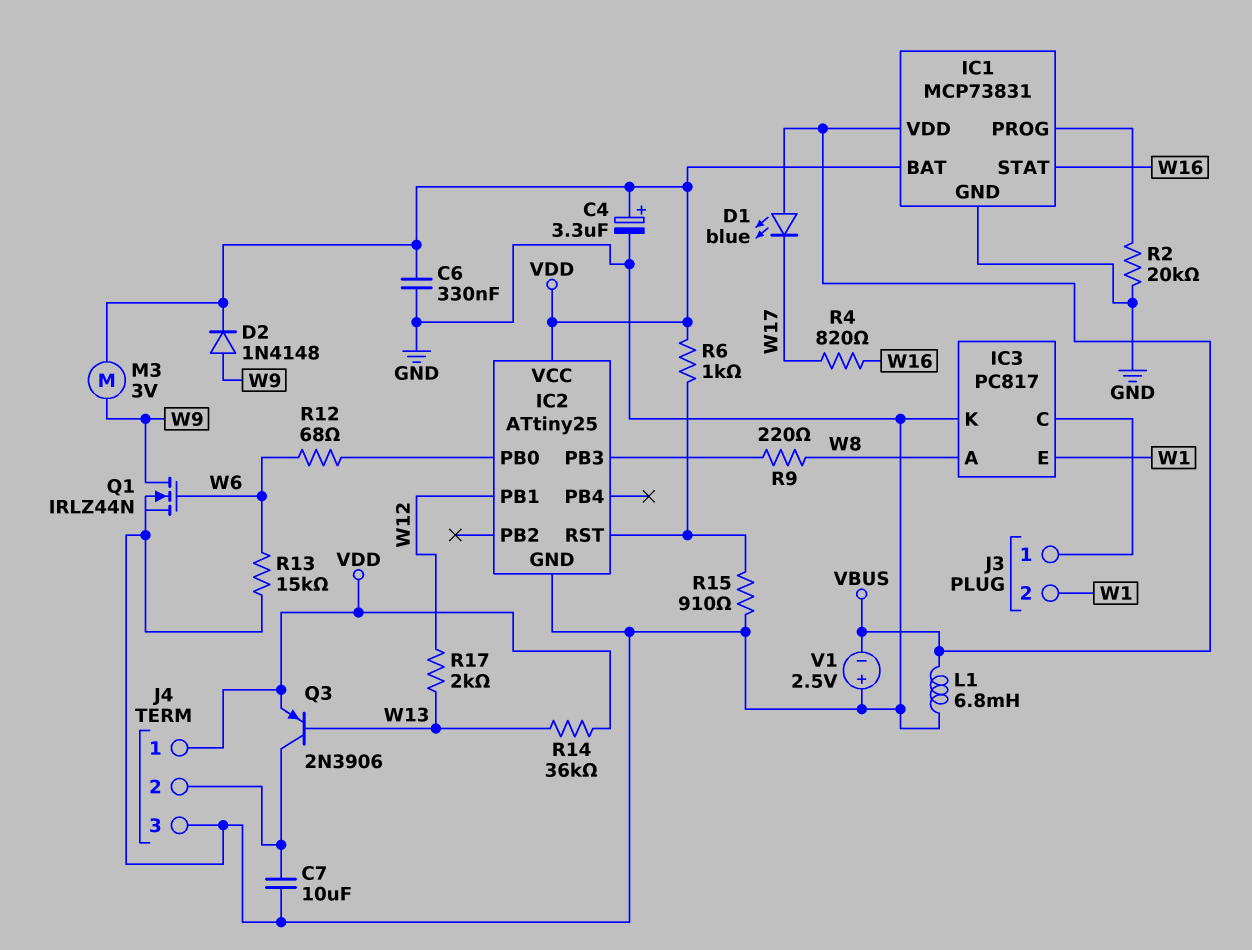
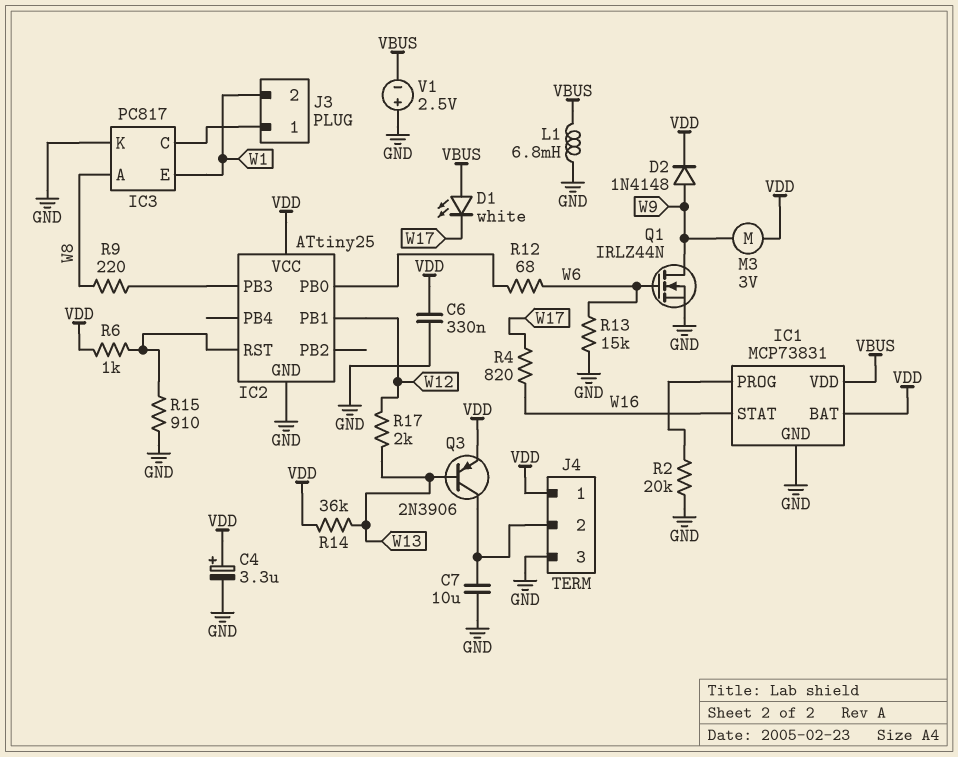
D1: LED blue (A VBUS, K W17) -> LED white (A VBUS, K W17)

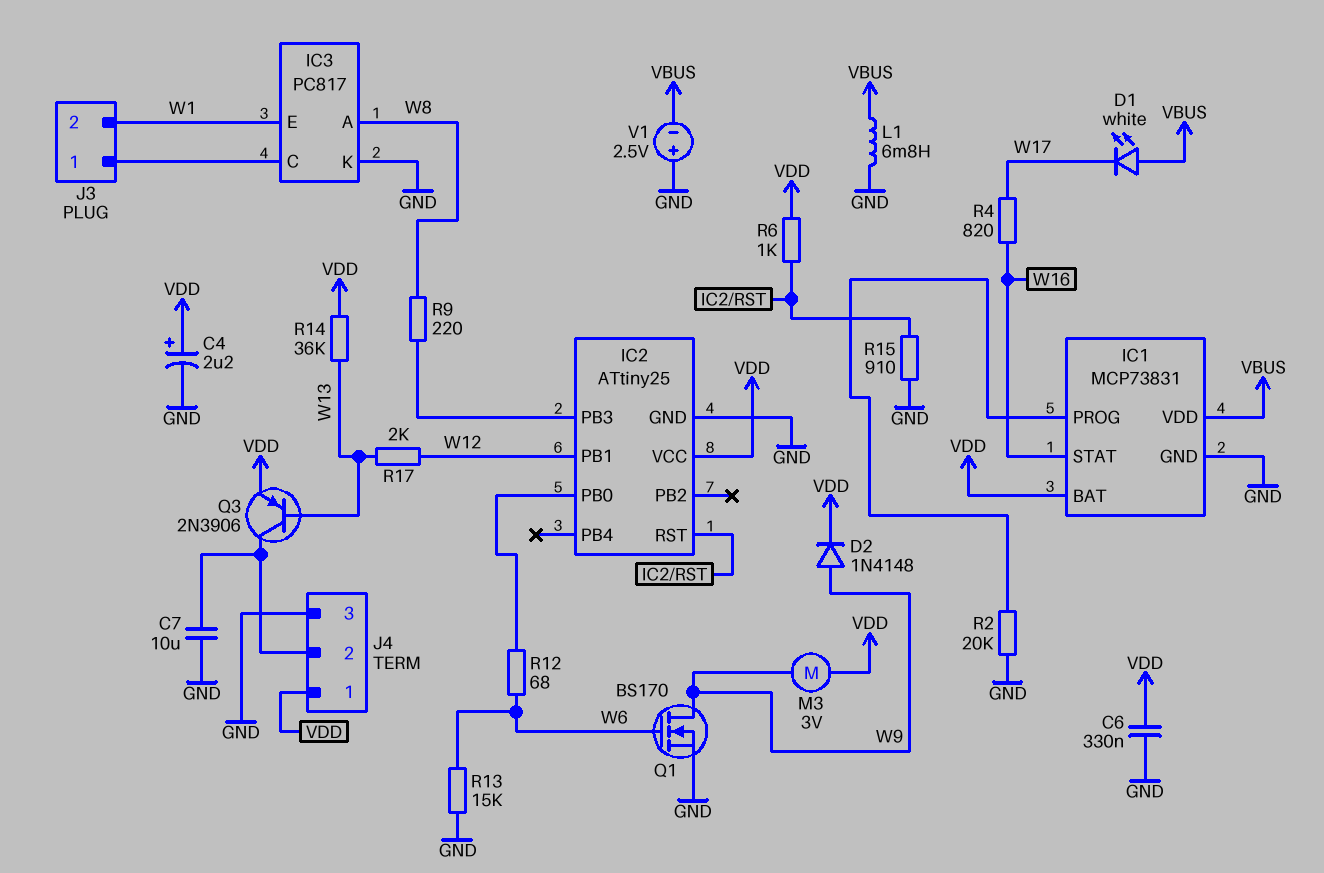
C4: 3.3uF (plus VDD, minus GND) -> 2.2uF (plus VDD, minus GND)
Q1: NMOS IRLZ44N (G W6, D W9, S GND) -> NMOS BS170 (G W6, D W9, S GND)

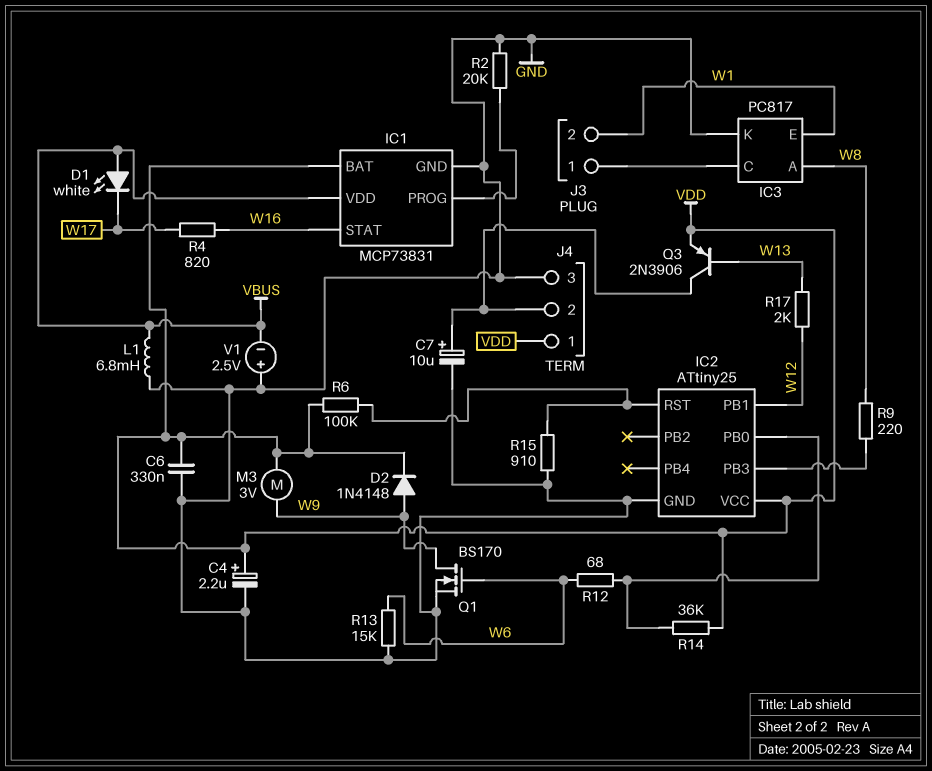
C7: 10uF (GND, J4/2) -> 10uF (plus J4/2, minus GND)
R6: 1k (IC2/RST, VDD) -> 100k (IC2/RST, VDD)
R14: 36k (VDD, W13) -> 36k (IC2/PB0, VDD)

